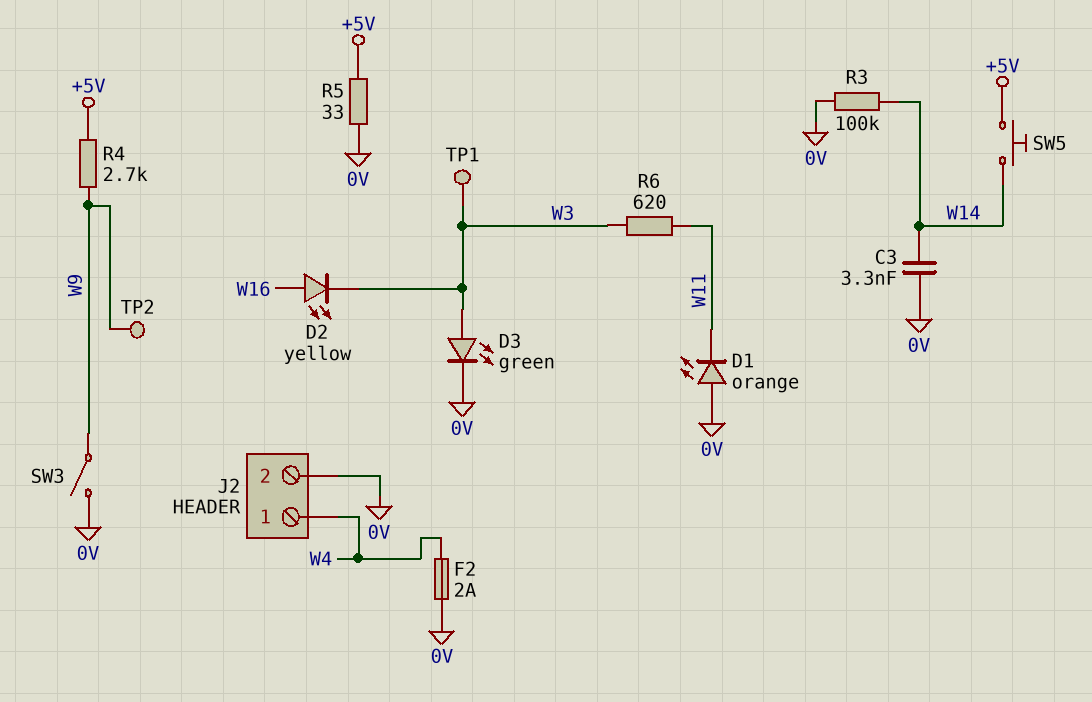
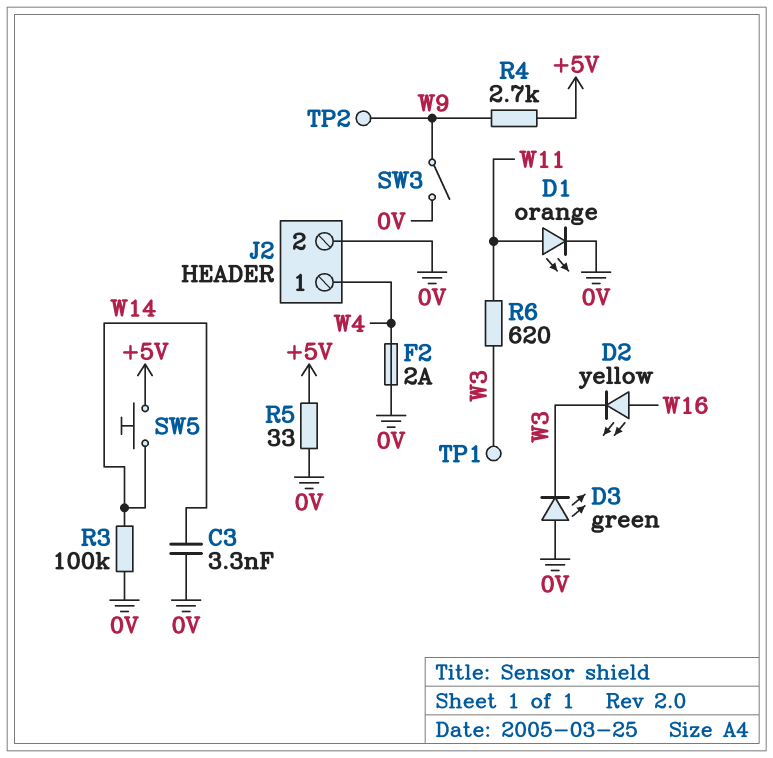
D1: LED orange (A 0V, K W11) -> LED orange (A W11, K 0V)
D3: LED green (A W3, K 0V) -> LED green (A 0V, K W3)

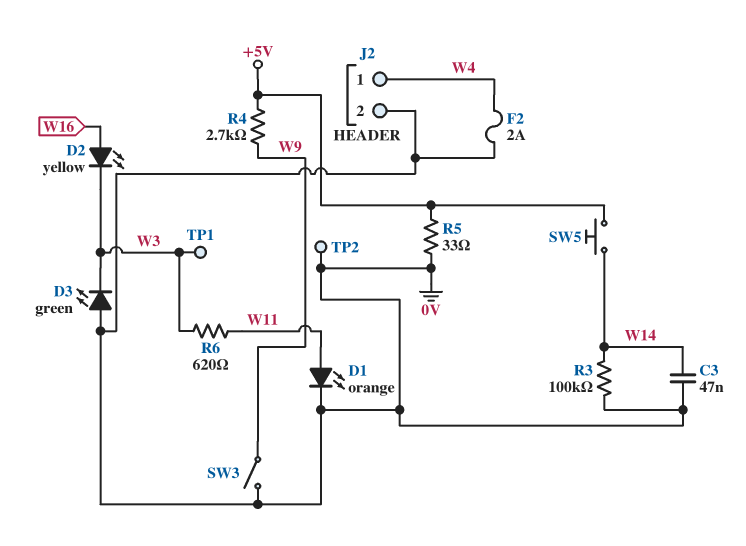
C3: 3.3nF (0V, W14) -> 47nF (0V, W14)
TP2: test point (W9) -> test point (0V)

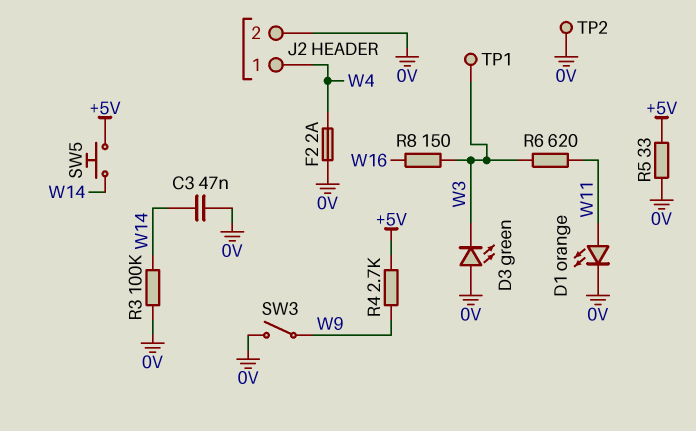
D2: LED yellow (A W16, K W3) -> none
R8: none -> 150 (W3, W16)

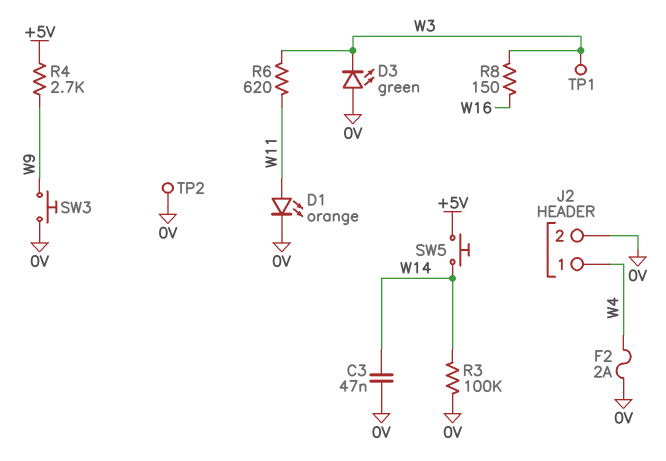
R5: 33 (+5V, 0V) -> none
SW3: switch (0V, W9) -> button (0V, W9)

